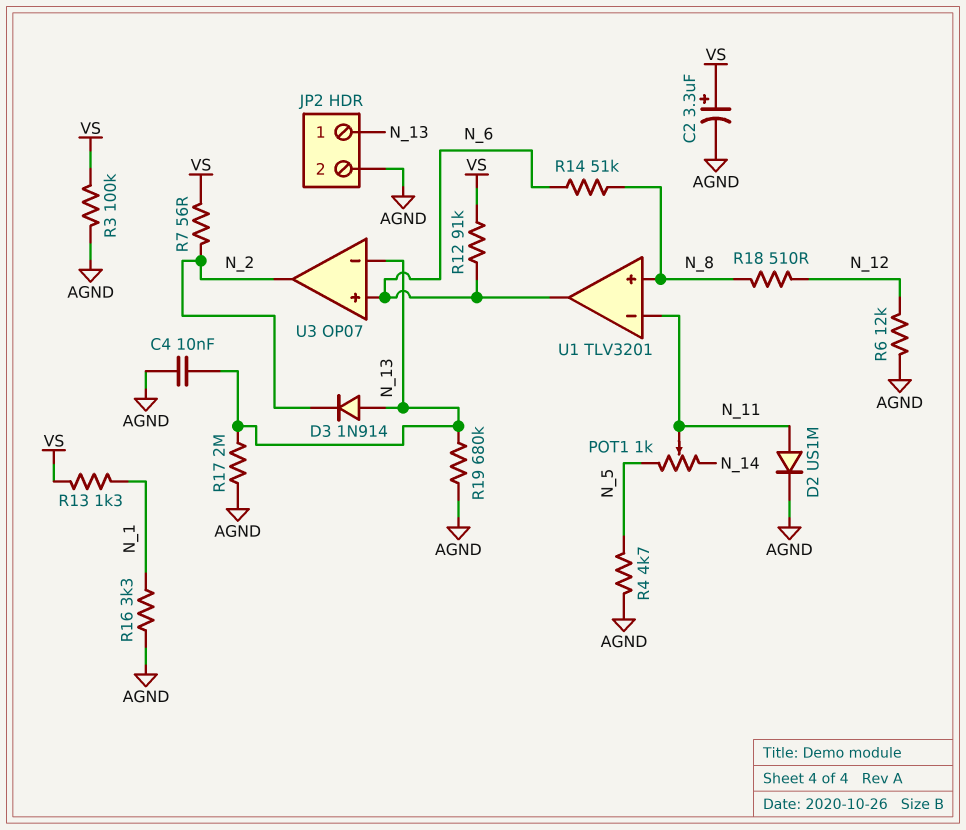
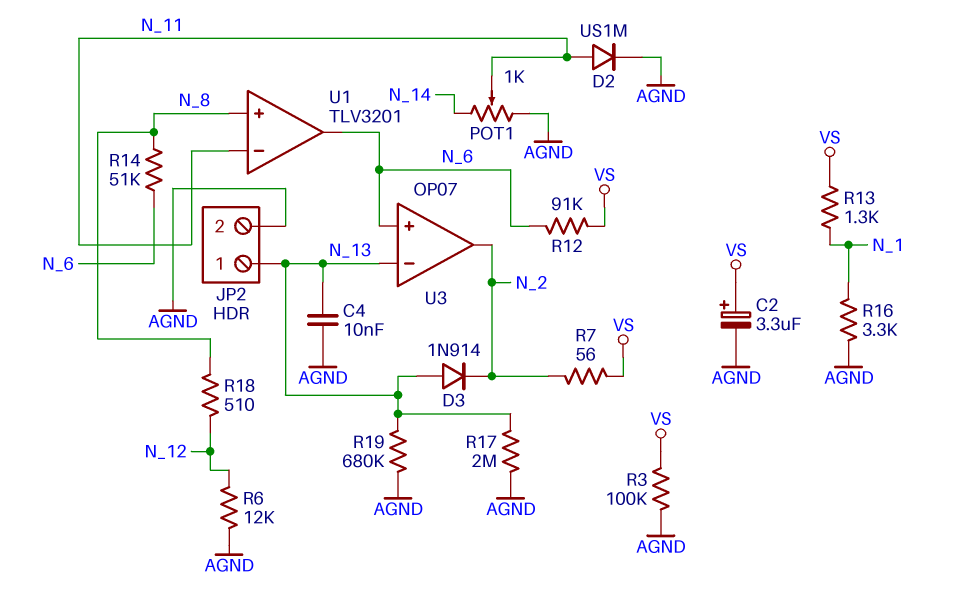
POT1: 1k (N_5, N_14, wiper N_11) -> 1k (AGND, N_14, wiper N_11)
R4: 4.7k (AGND, N_5) -> none

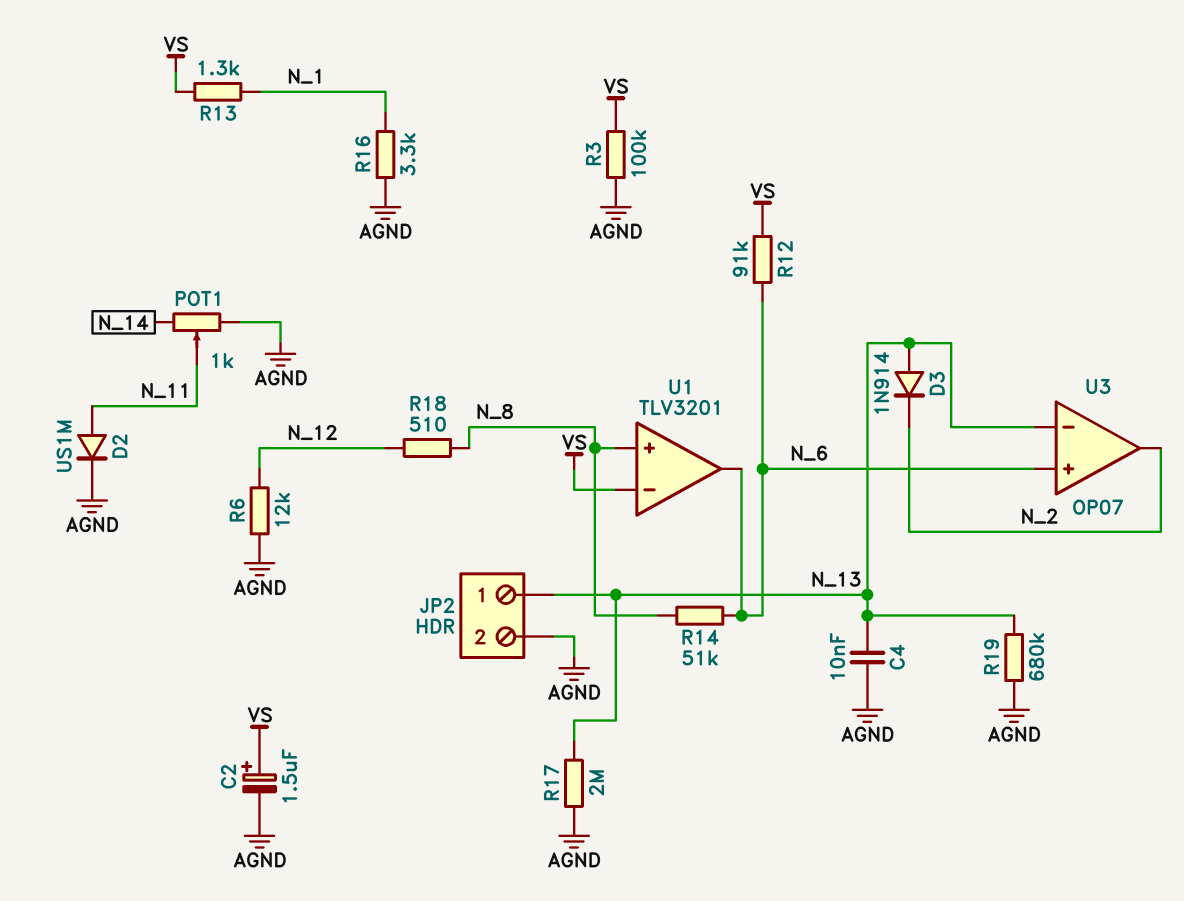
C2: 3.3uF (plus VS, minus AGND) -> 1.5uF (plus VS, minus AGND)
R7: 56 (N_2, VS) -> none
U1 pin in-: N_11 -> VS

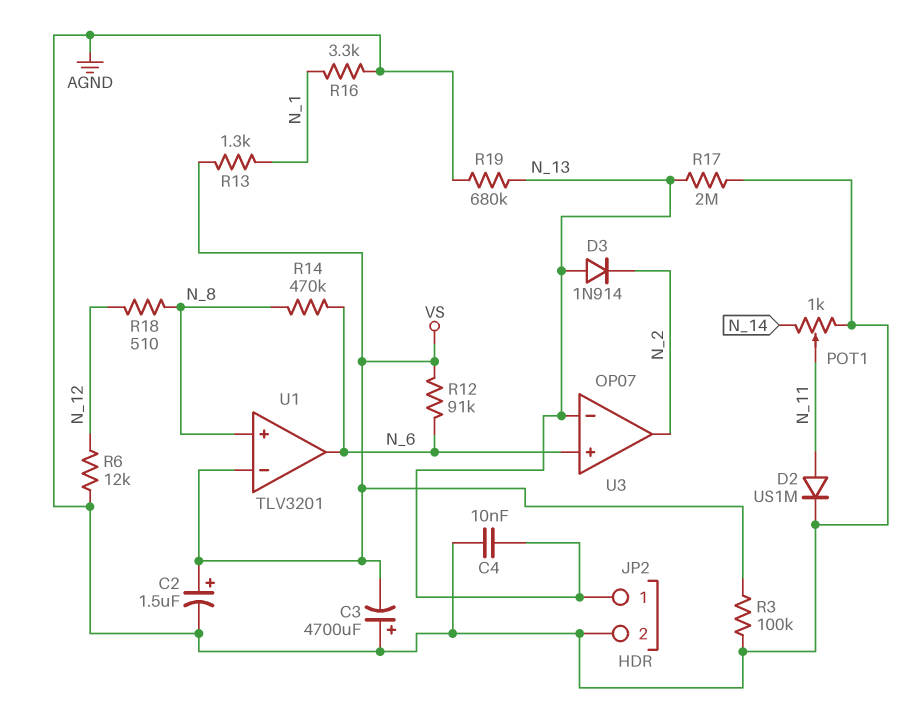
C3: none -> 4700uF (plus AGND, minus VS)
R14: 51k (N_6, N_8) -> 470k (N_6, N_8)

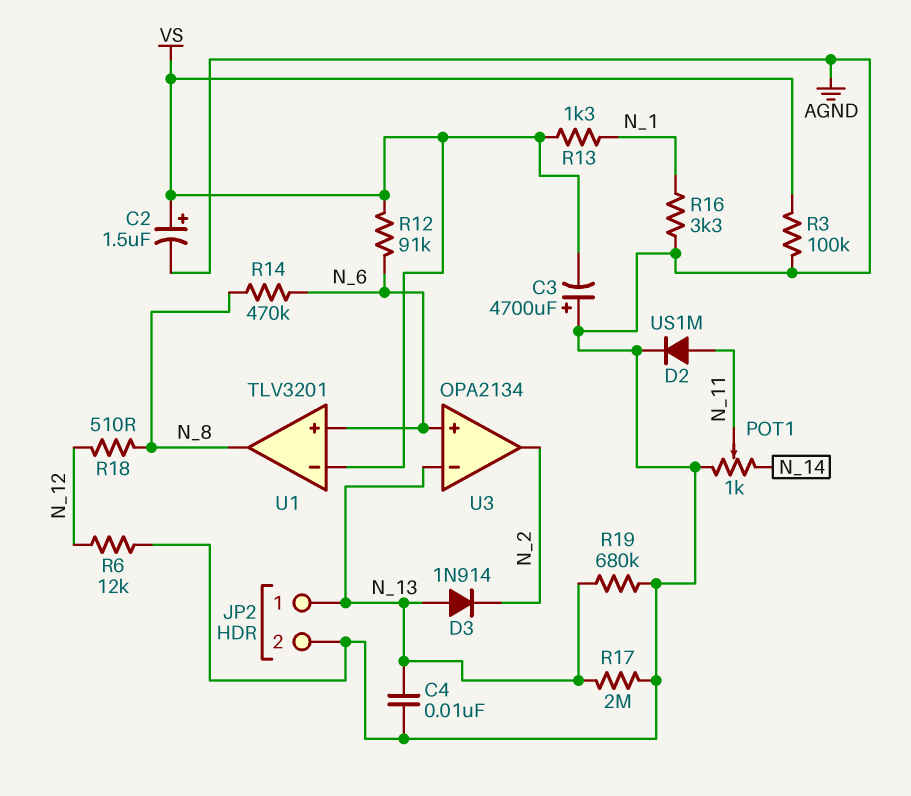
U1 pin in+: N_8 -> N_6
U1 pin out: N_6 -> N_8
U3: OP07 -> OPA2134

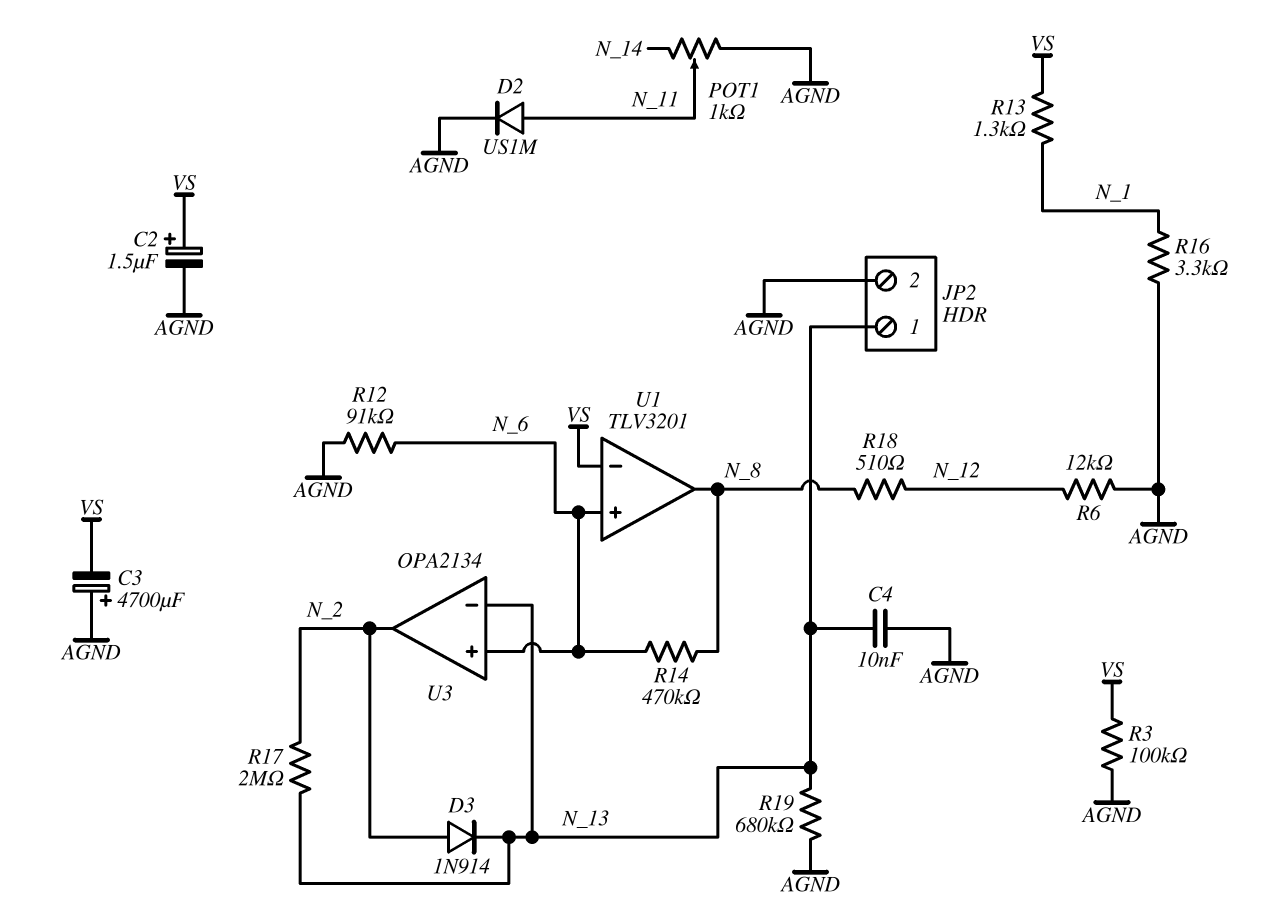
D3: diode 1N914 (A N_13, K N_2) -> diode 1N914 (A N_2, K N_13)
R12: 91k (N_6, VS) -> 91k (AGND, N_6)
R17: 2M (AGND, N_13) -> 2M (N_2, N_13)

